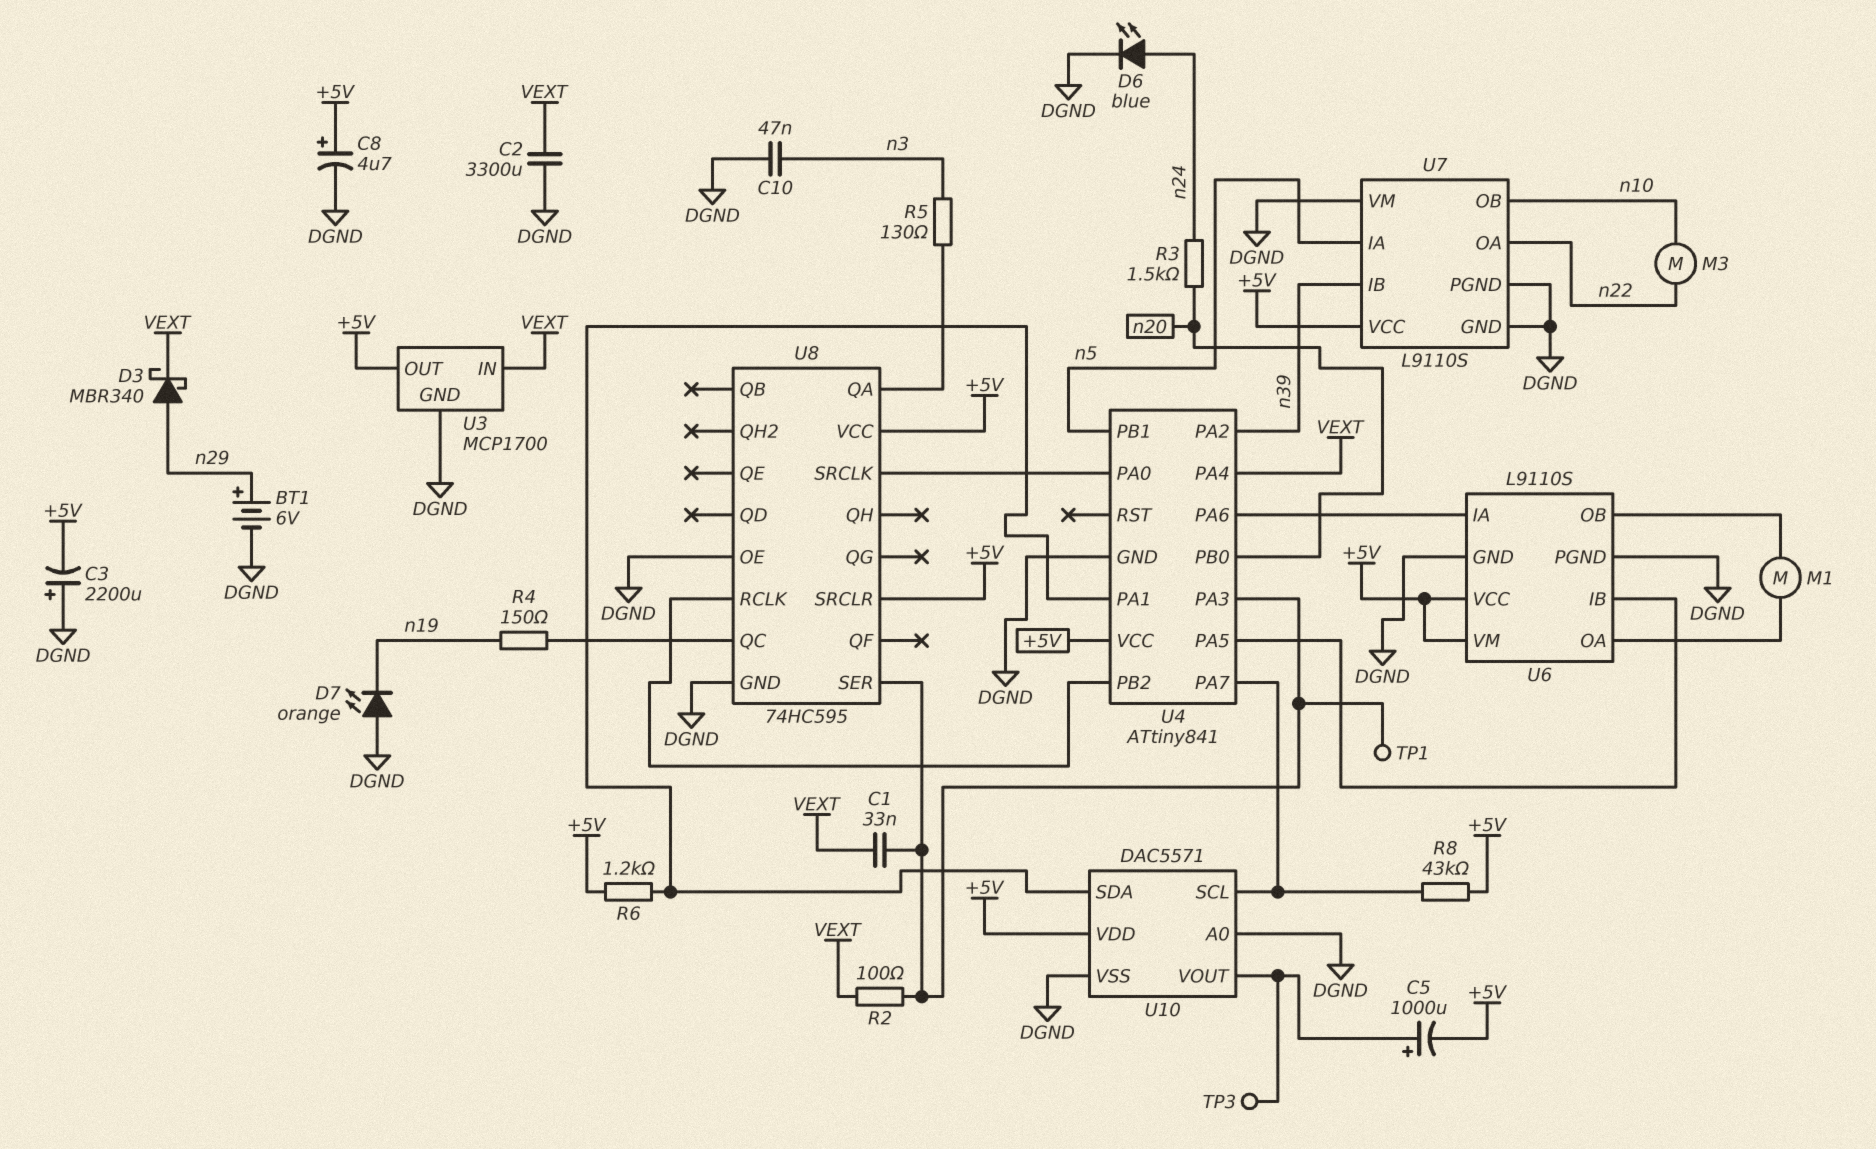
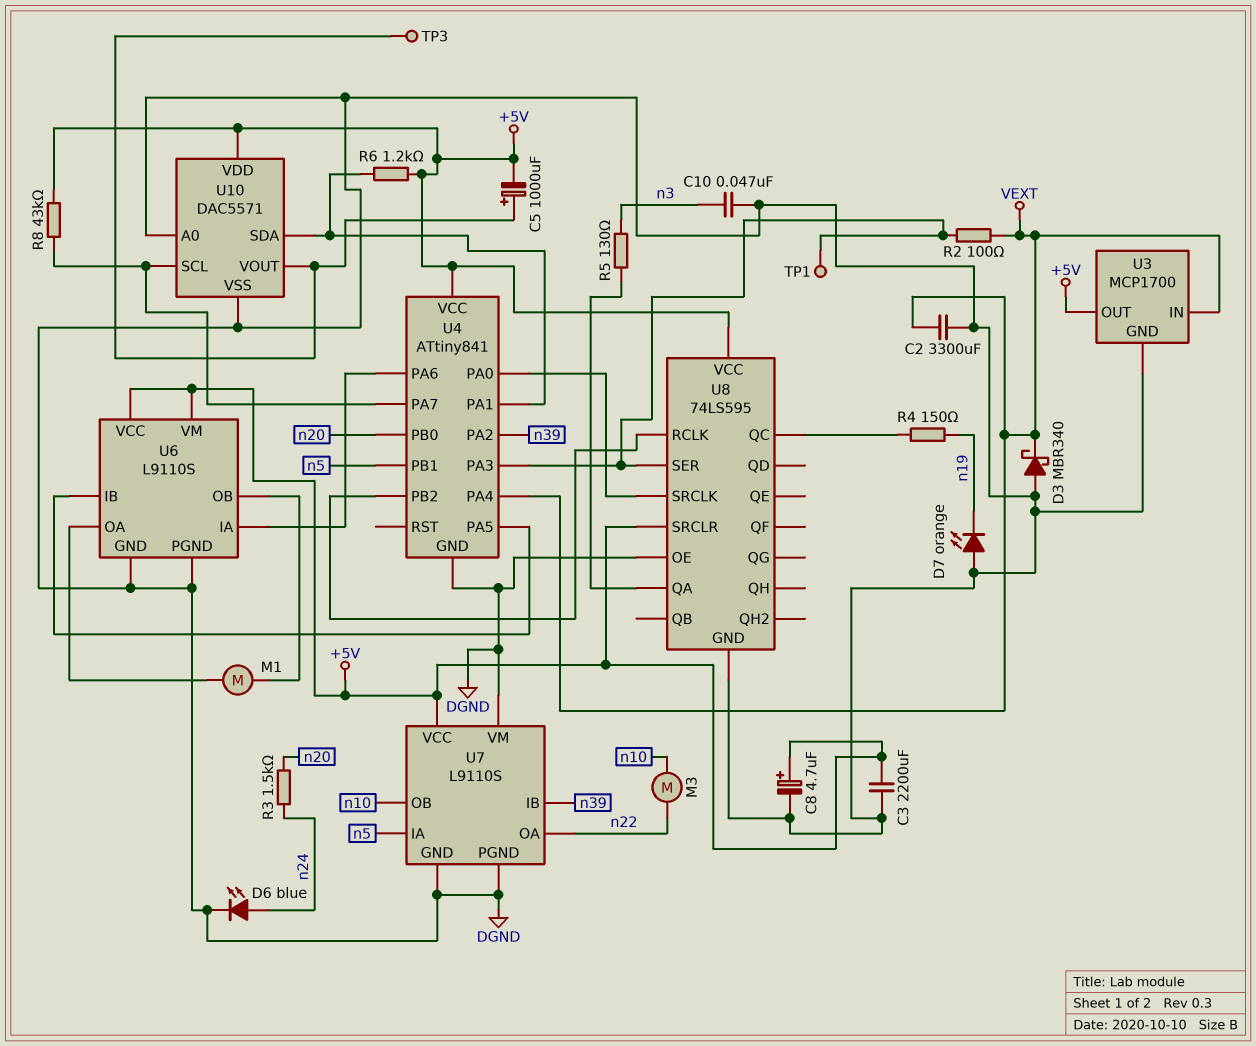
BT1: 6V (plus n29, minus DGND) -> none
C1: 33nF (U4/PA3, VEXT) -> none
C3: 2200uF (plus DGND, minus +5V) -> 2200uF (+5V, DGND)
D3: schottky MBR340 (A n29, K VEXT) -> schottky MBR340 (A DGND, K VEXT)
U8: 74HC595 -> 74LS595

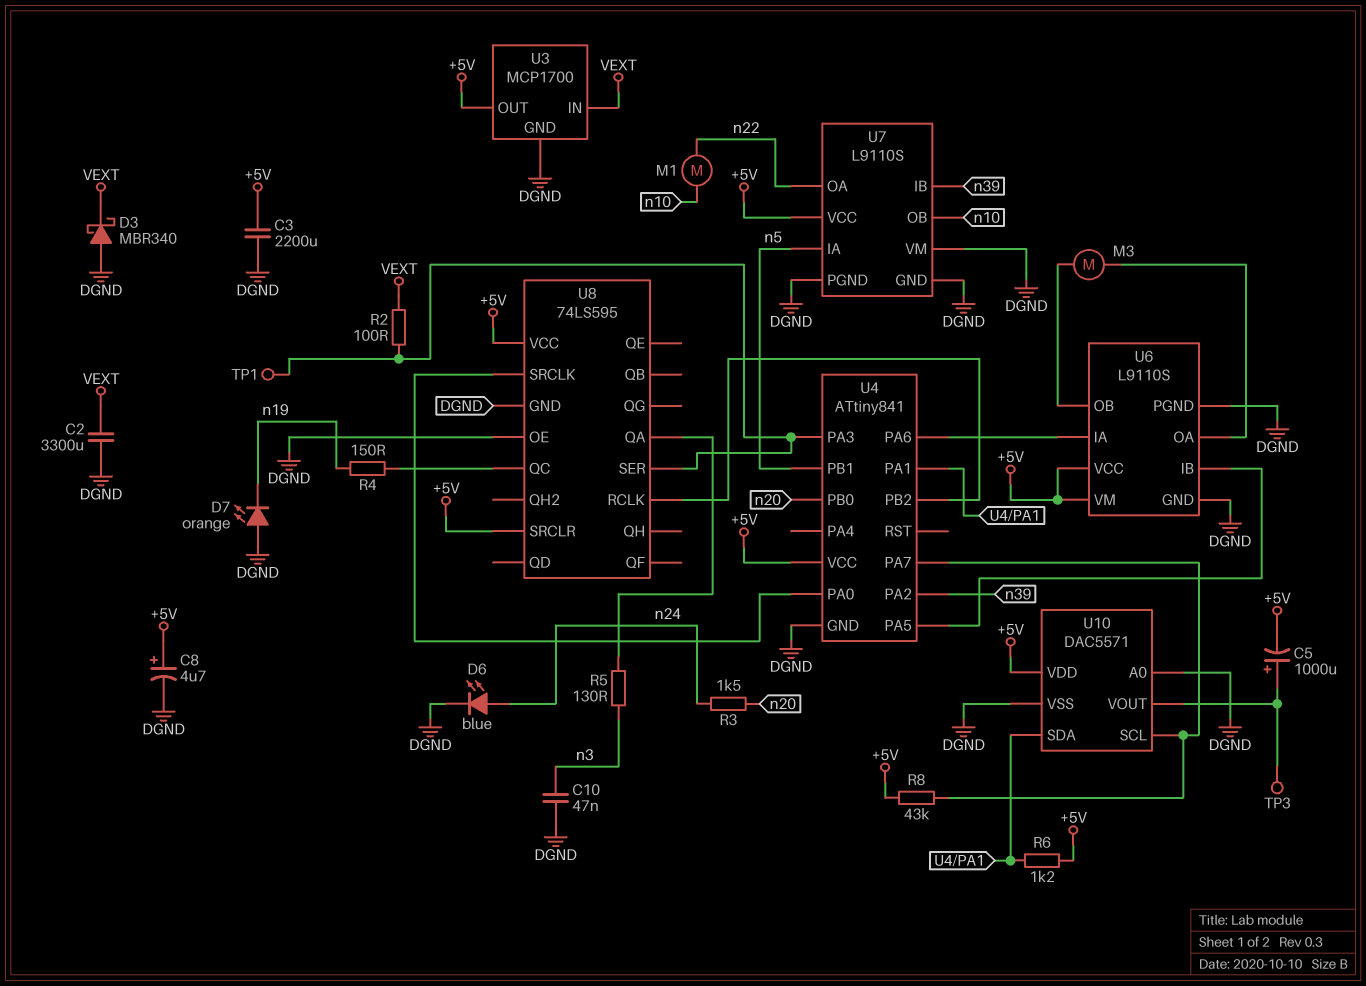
M1: motor (U6/OA, U6/OB) -> motor (n10, n22)
M3: motor (n10, n22) -> motor (U6/OA, U6/OB)
U4 pin PA4: VEXT -> none

